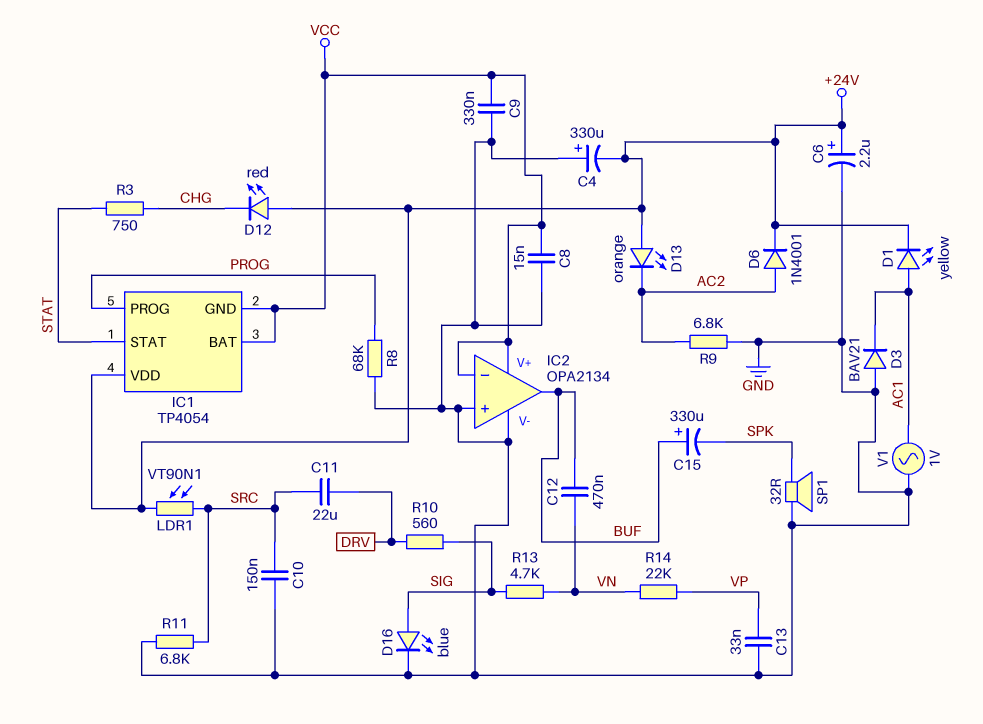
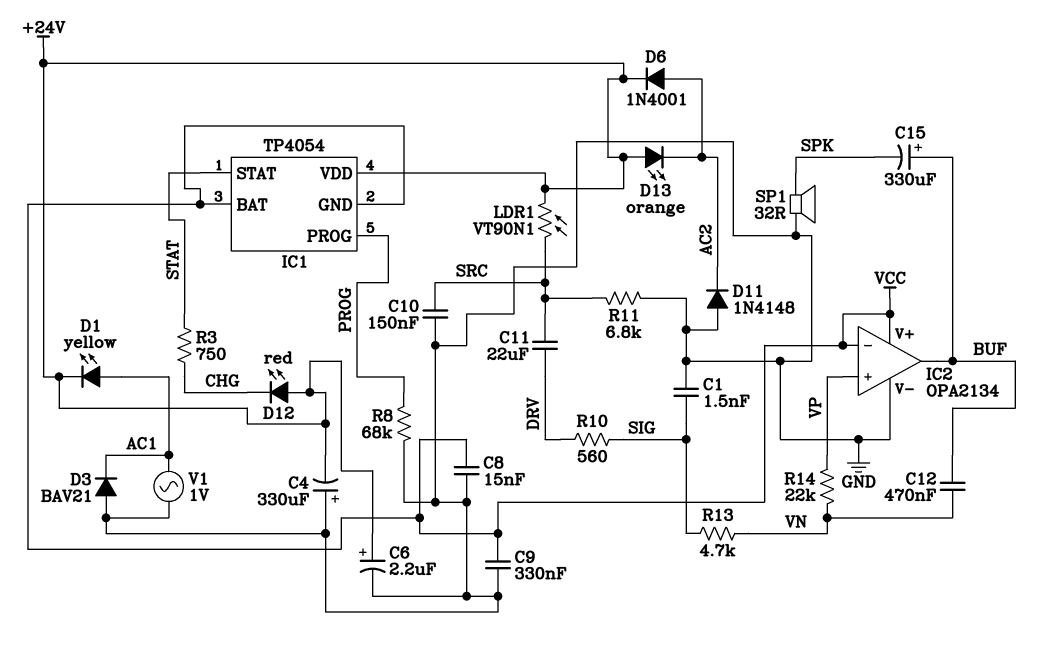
C1: none -> 1.5nF (GND, SIG)
C13: 33nF (GND, VP) -> none
D11: none -> diode 1N4148 (A GND, K AC2)
D16: LED blue (A SIG, K GND) -> none
IC2 pin in+: GND -> VP
R9: 6.8k (AC2, GND) -> none

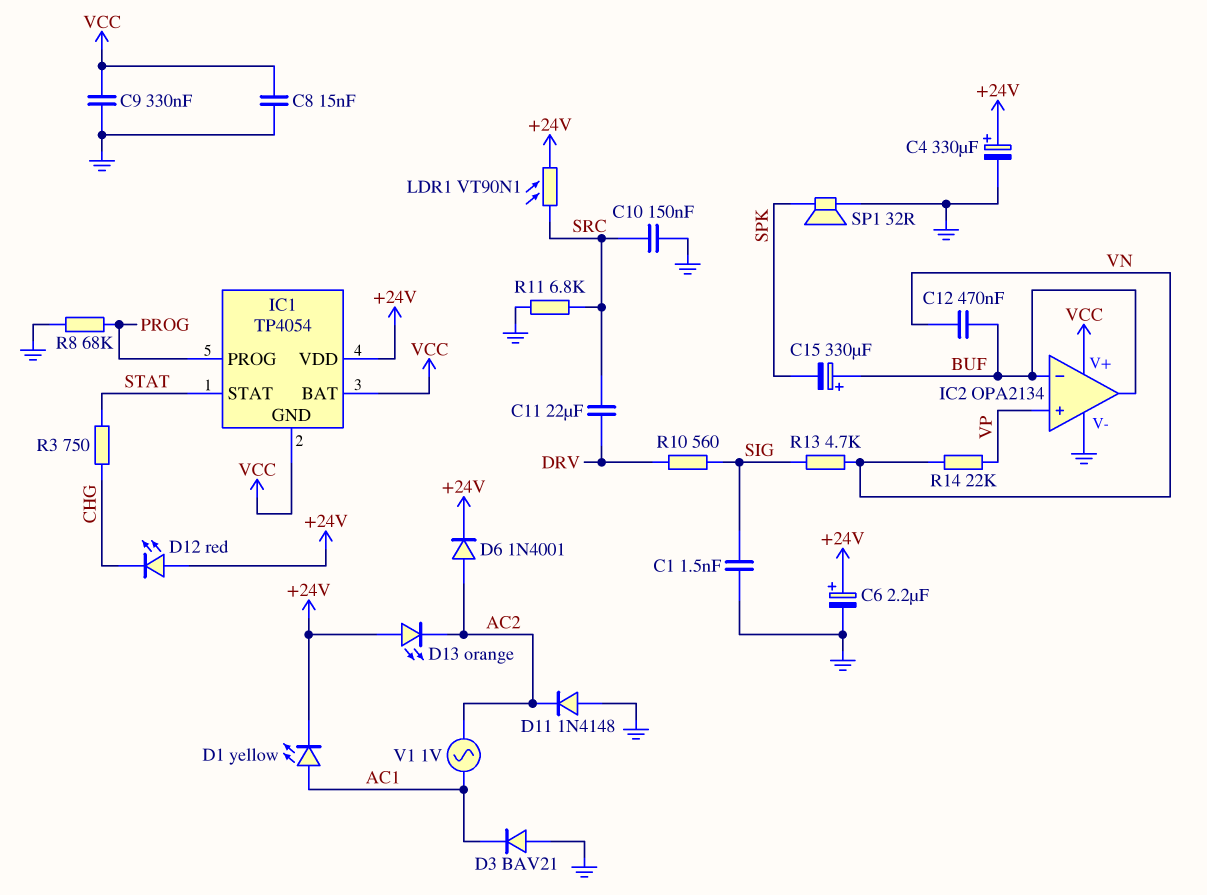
C4: 330uF (plus GND, minus +24V) -> 330uF (plus +24V, minus GND)
IC2 pin in-: VCC -> BUF
V1: AC 1V (AC1, GND) -> AC 1V (AC1, AC2)

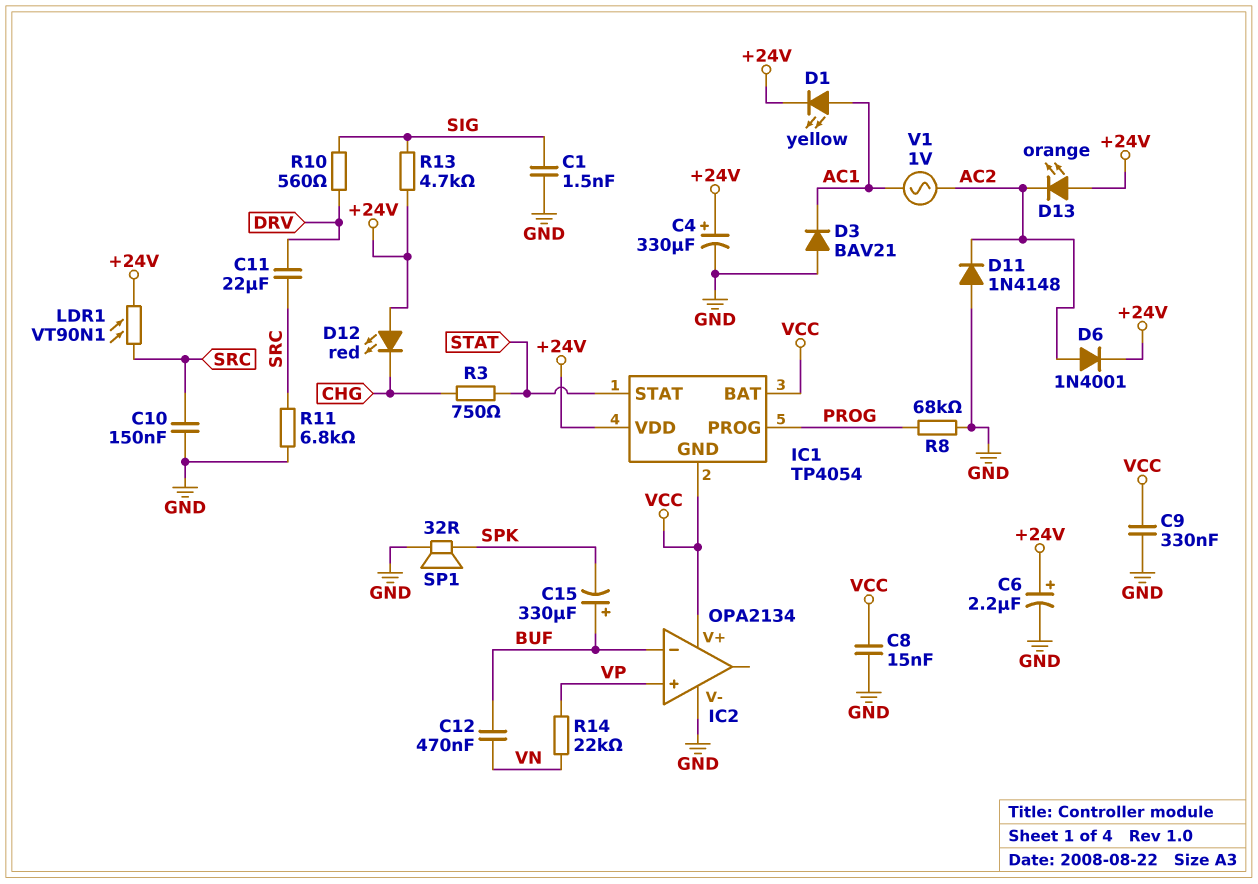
IC2 pin out: BUF -> none
R13: 4.7k (SIG, VN) -> 4.7k (+24V, SIG)

